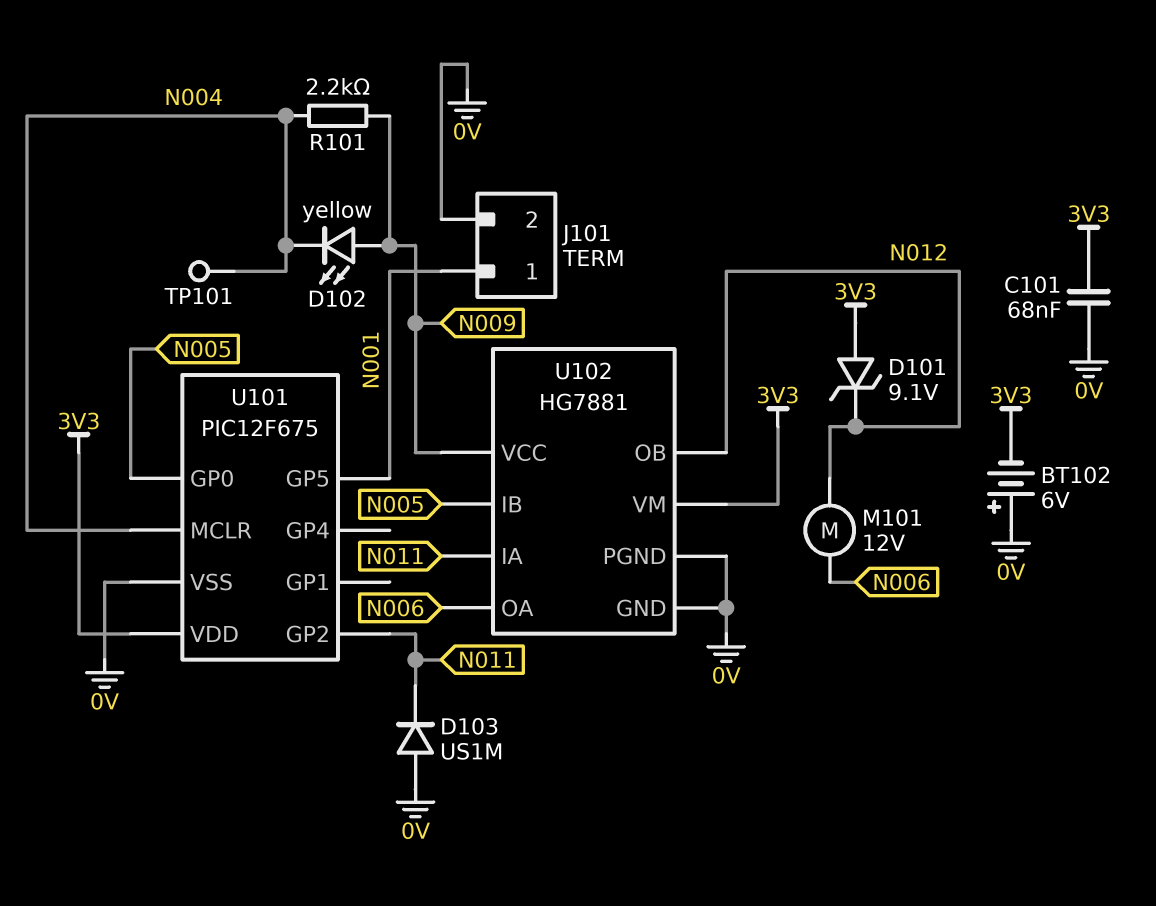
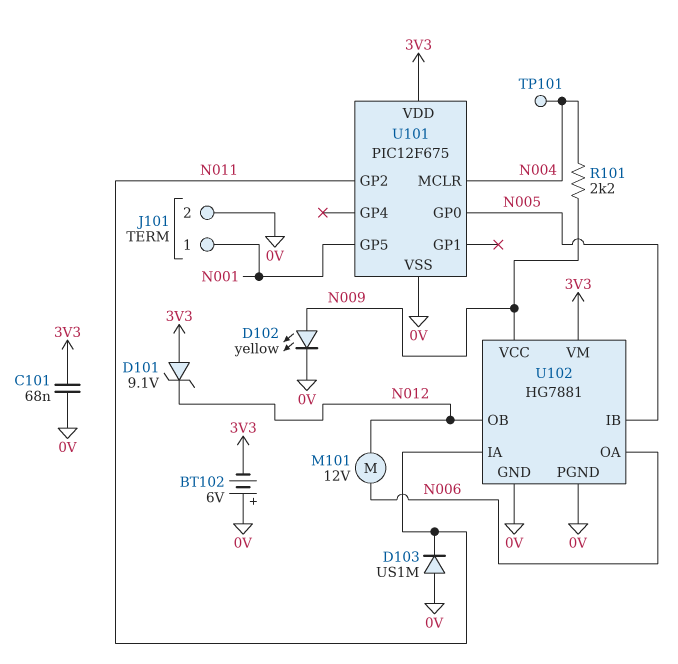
D102: LED yellow (A N009, K N004) -> LED yellow (A N009, K 0V)

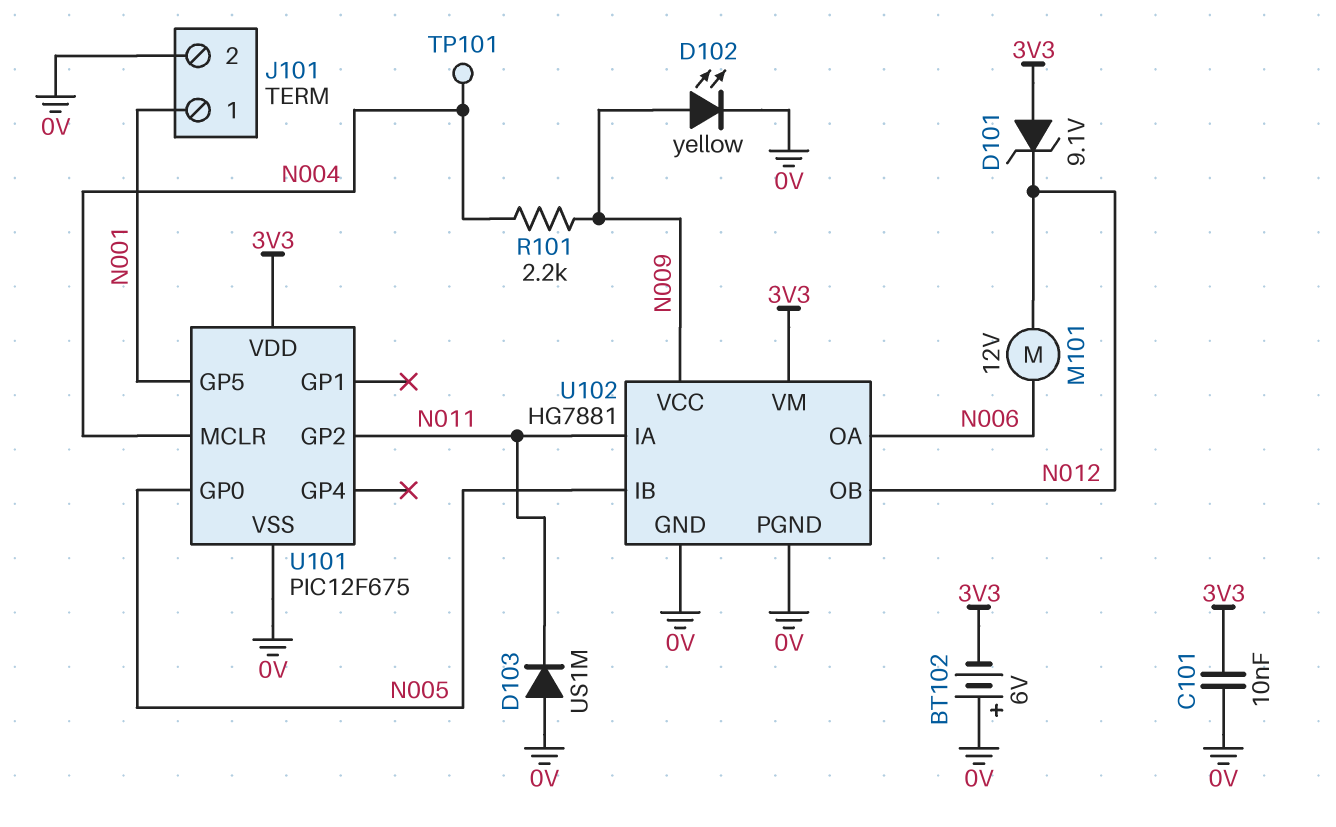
C101: 68nF (0V, 3V3) -> 10nF (0V, 3V3)

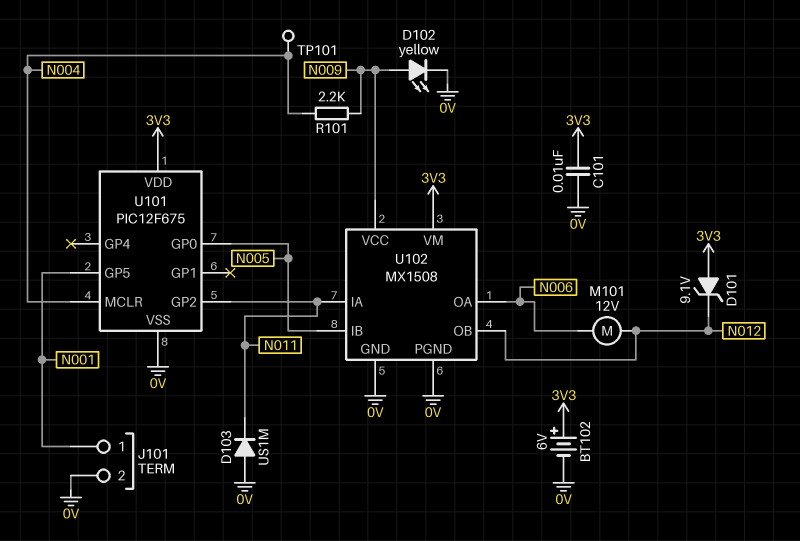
BT102: 6V (plus 0V, minus 3V3) -> 6V (plus 3V3, minus 0V)
U102: HG7881 -> MX1508

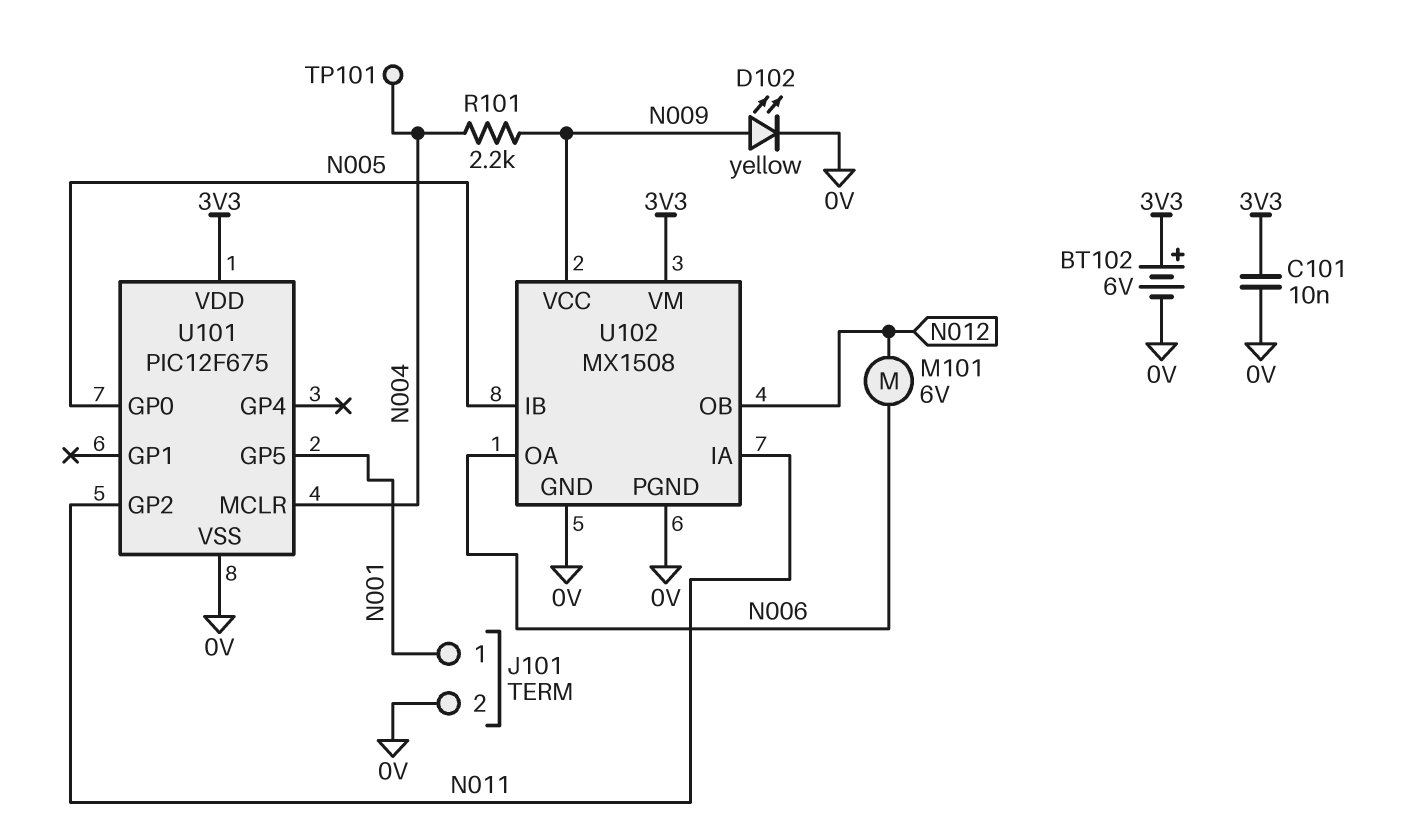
D101: zener 9.1V (A 3V3, K N012) -> none
D103: diode US1M (A 0V, K N011) -> none
M101: motor 12V (N006, N012) -> motor 6V (N006, N012)

